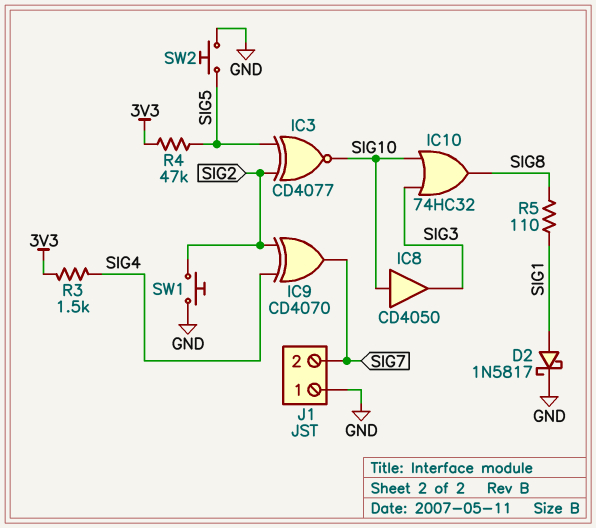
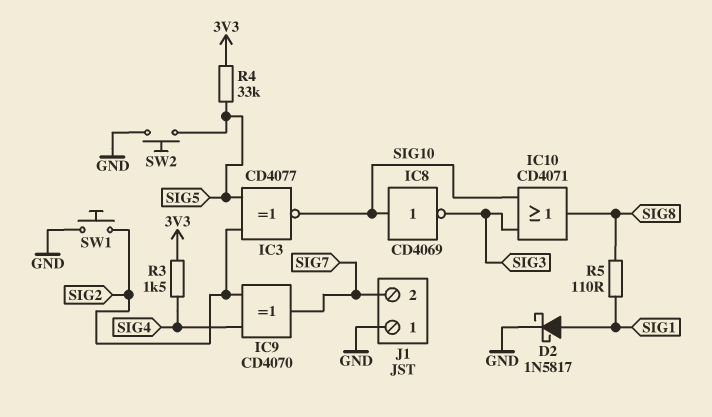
IC8: buffer CD4050 (in SIG10, out SIG3) -> NOT CD4069 (in SIG10, out SIG3)
IC10: OR 74HC32 (in SIG3, in SIG10, out SIG8) -> OR CD4071 (in SIG3, in SIG10, out SIG8)
R4: 47k (3V3, SIG5) -> 33k (3V3, SIG5)

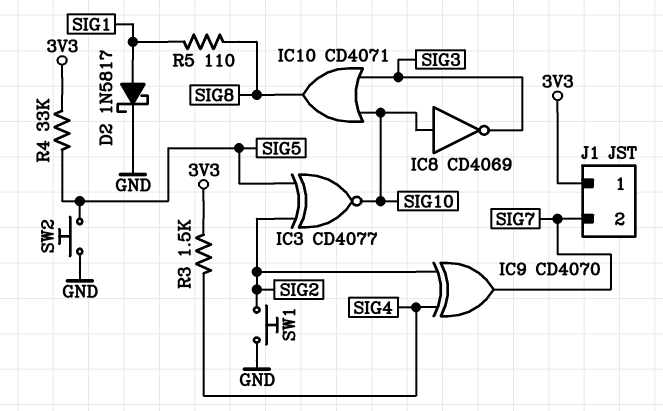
J1 pin 1: GND -> 3V3

